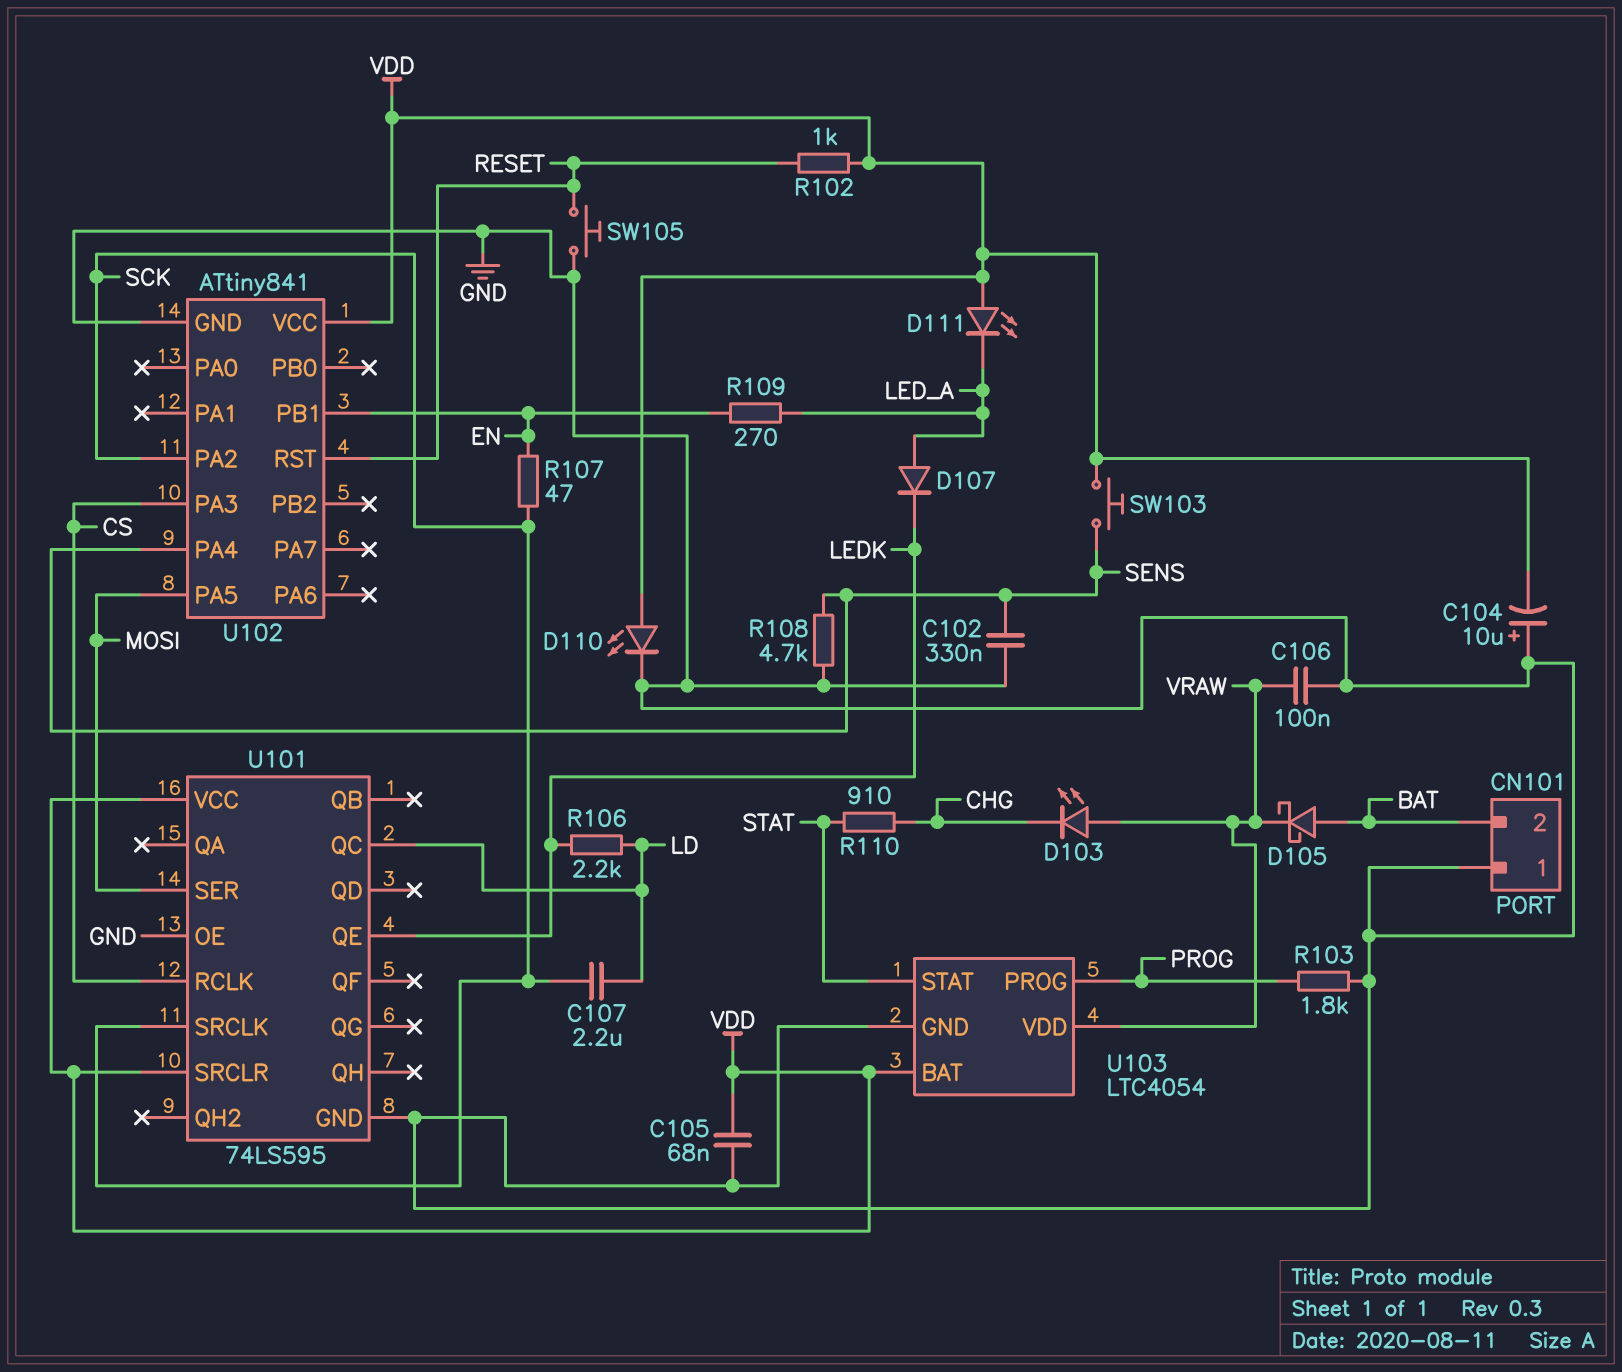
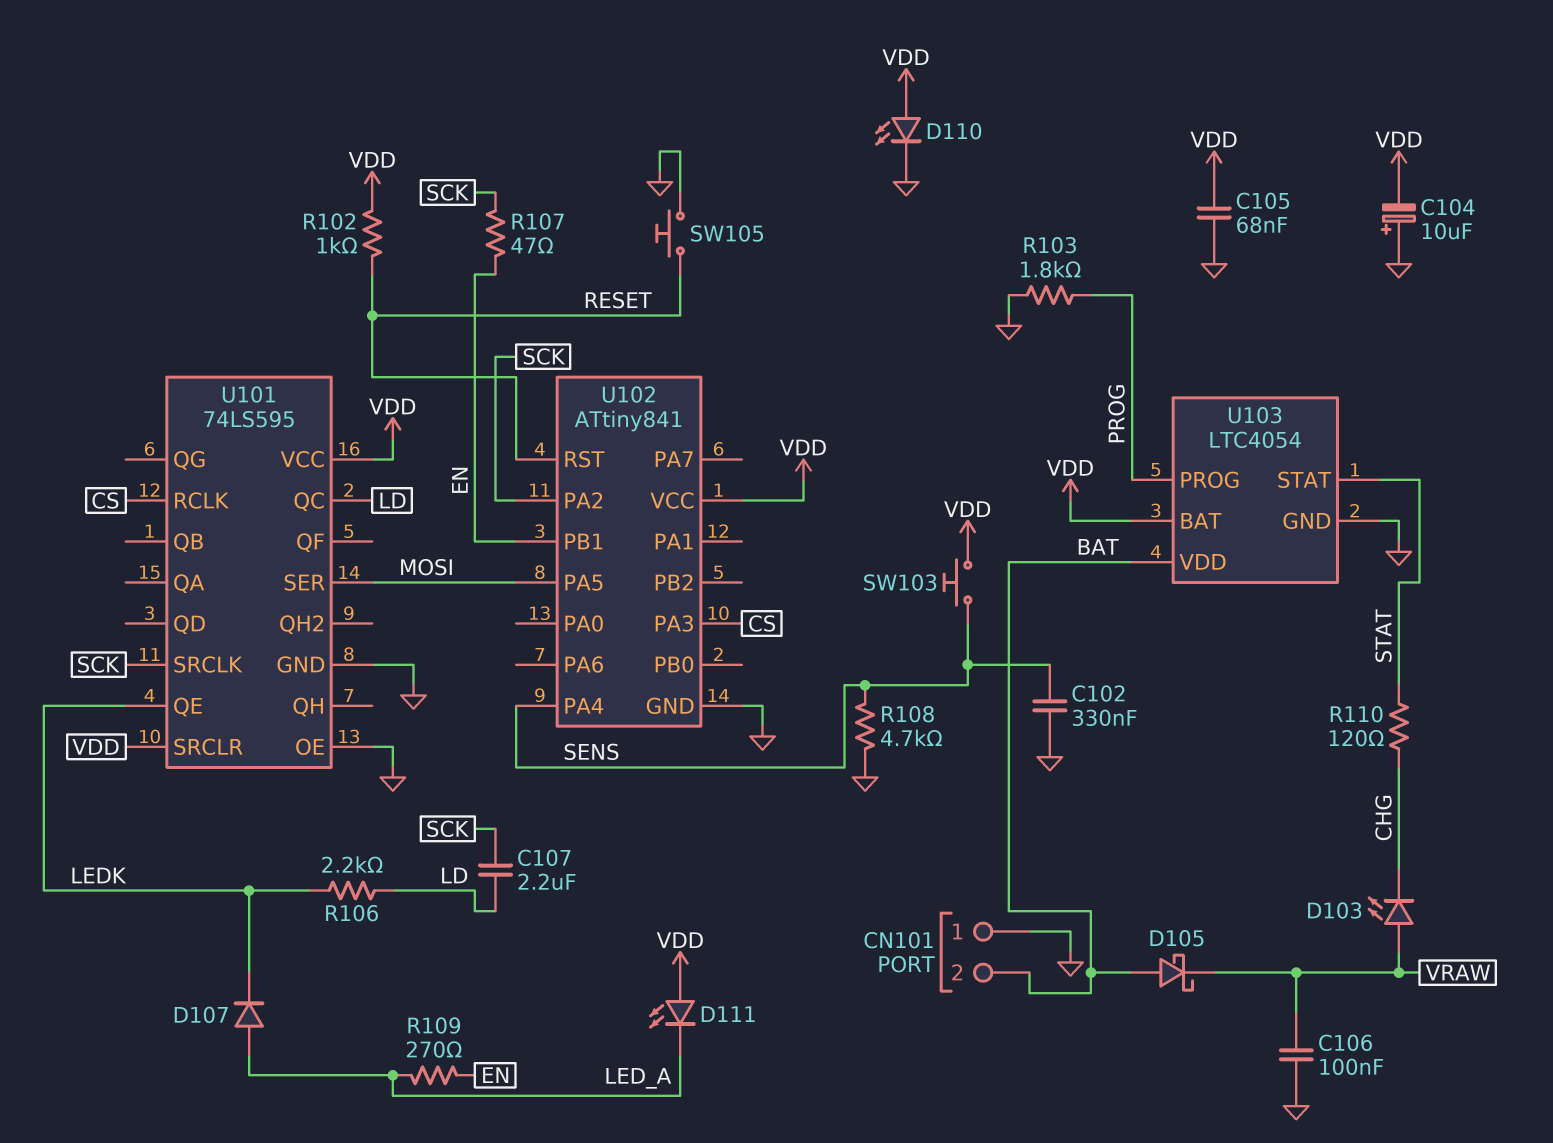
R110: 910 (CHG, STAT) -> 120 (CHG, STAT)
U103 pin VDD: VRAW -> BAT

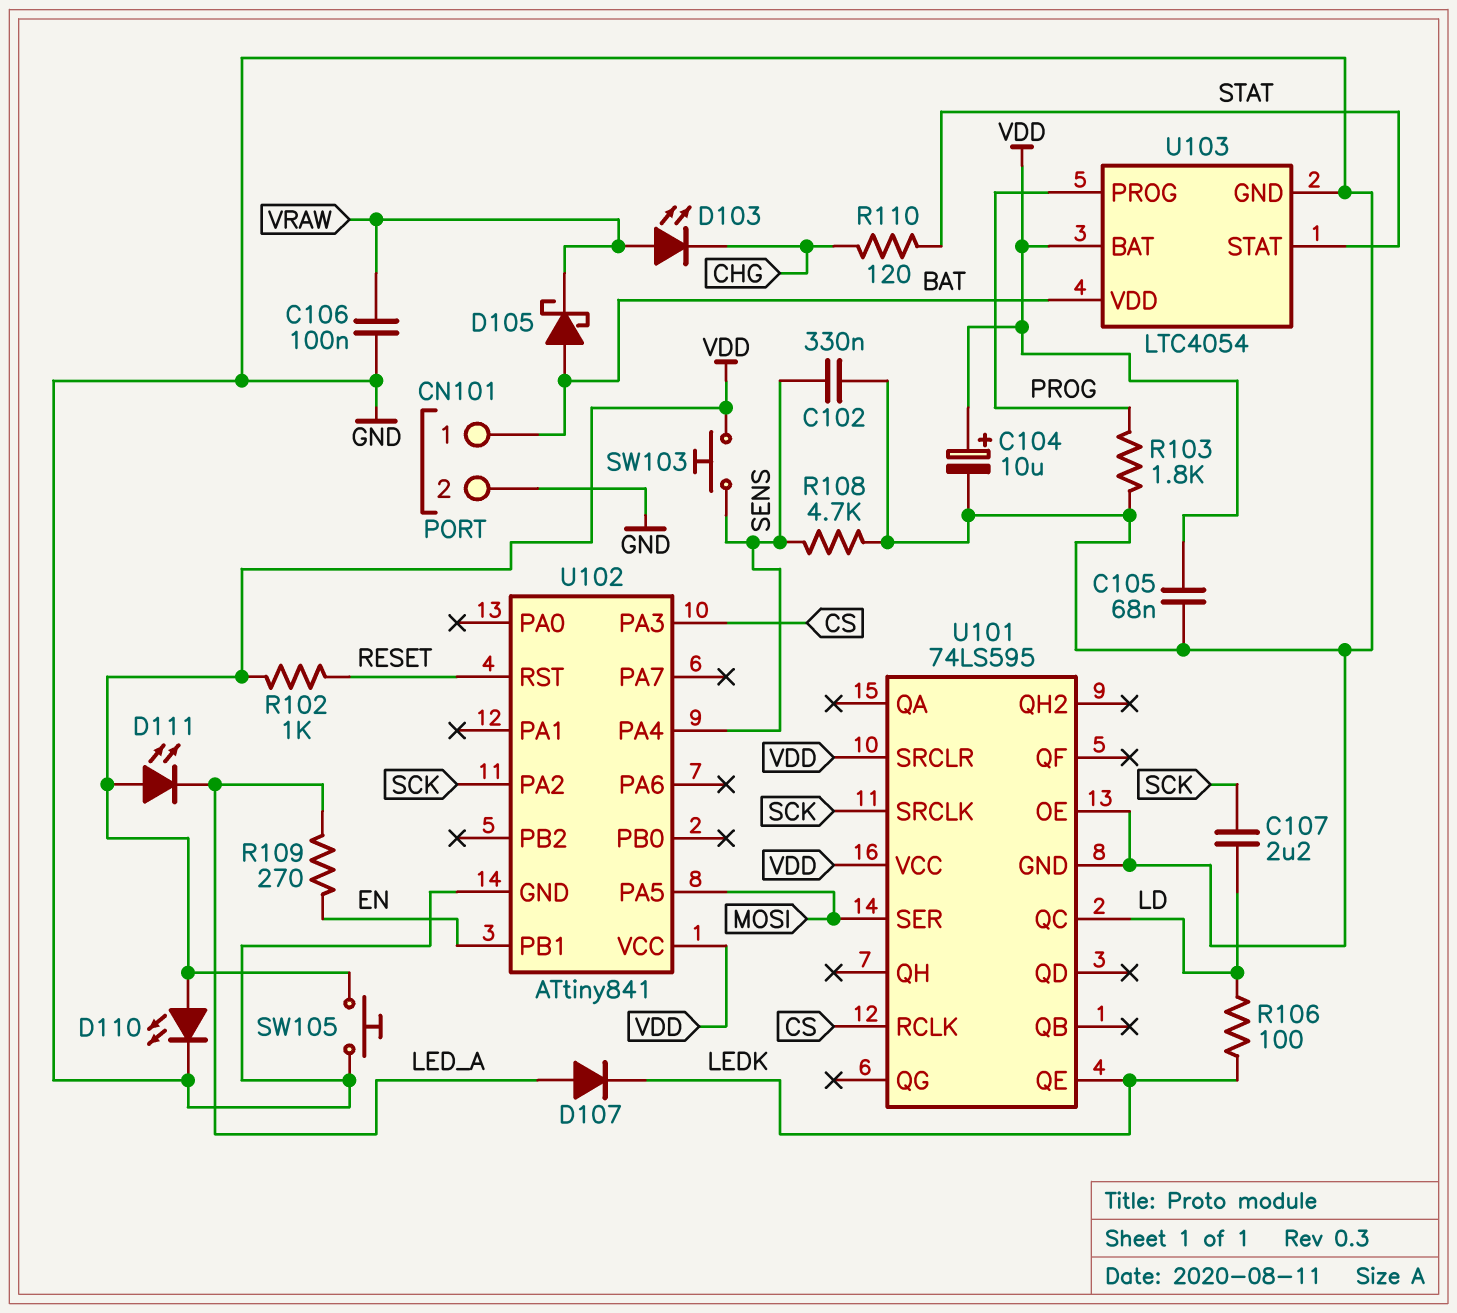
C104: 10uF (plus GND, minus VDD) -> 10uF (plus VDD, minus GND)
CN101 pin 1: GND -> BAT
CN101 pin 2: BAT -> GND
R106: 2.2k (LD, LEDK) -> 100 (LD, LEDK)
R107: 47 (EN, SCK) -> none
SW105: button (GND, RESET) -> button (GND, VDD)

